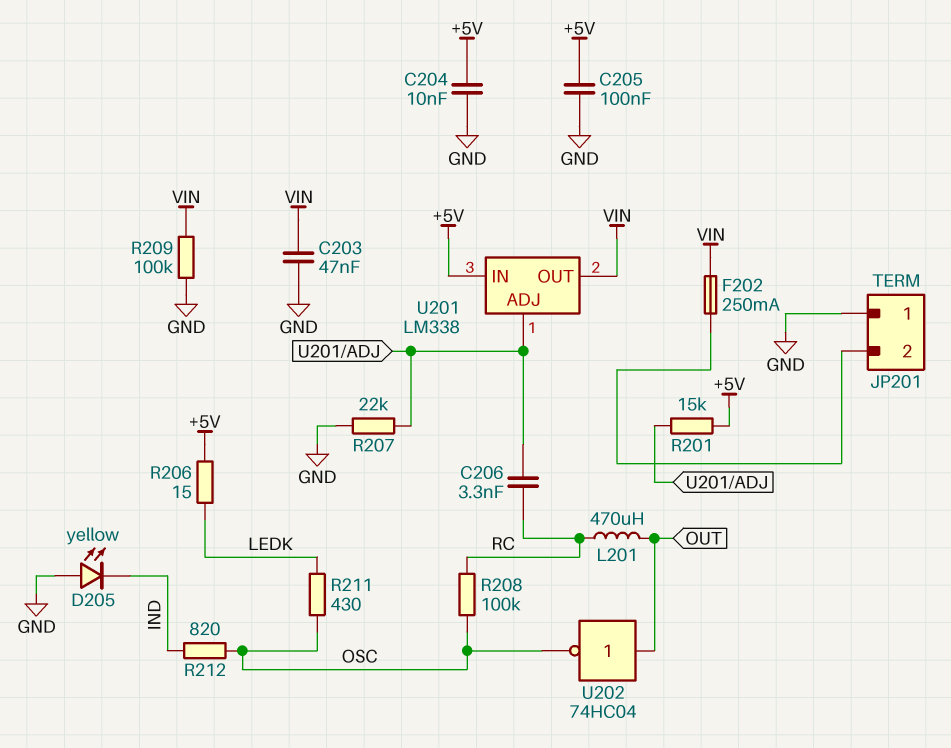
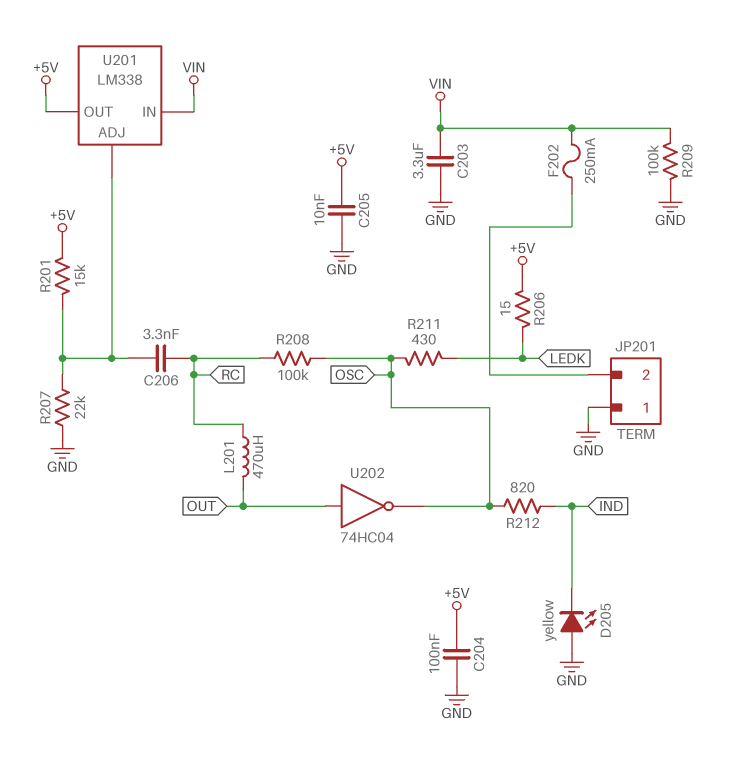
C203: 47nF (GND, VIN) -> 3.3uF (GND, VIN)
C204: 10nF (+5V, GND) -> 100nF (+5V, GND)
C205: 100nF (+5V, GND) -> 10nF (+5V, GND)
U201 pin IN: +5V -> VIN
U201 pin OUT: VIN -> +5V

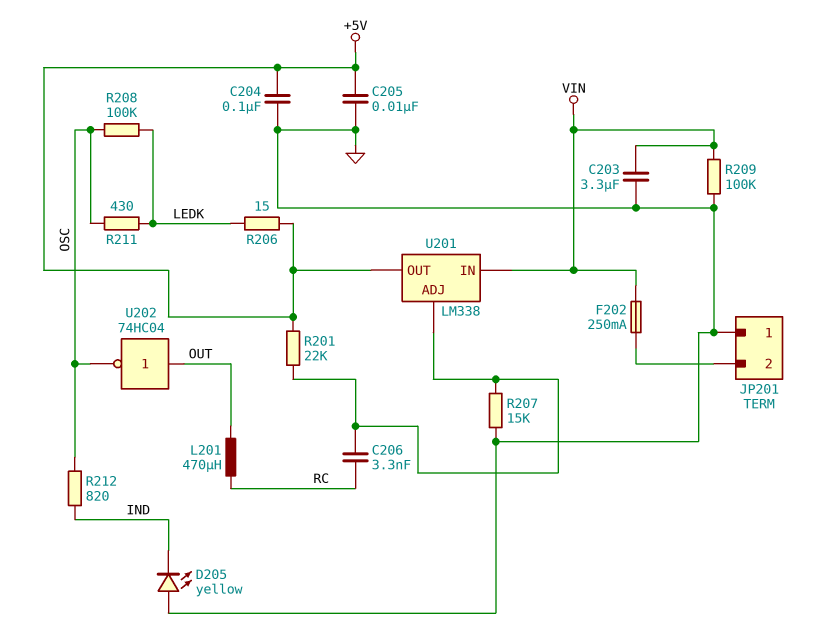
R201: 15k (+5V, U201/ADJ) -> 22k (+5V, U201/ADJ)
R207: 22k (GND, U201/ADJ) -> 15k (GND, U201/ADJ)
R208: 100k (OSC, RC) -> 100k (LEDK, OSC)

